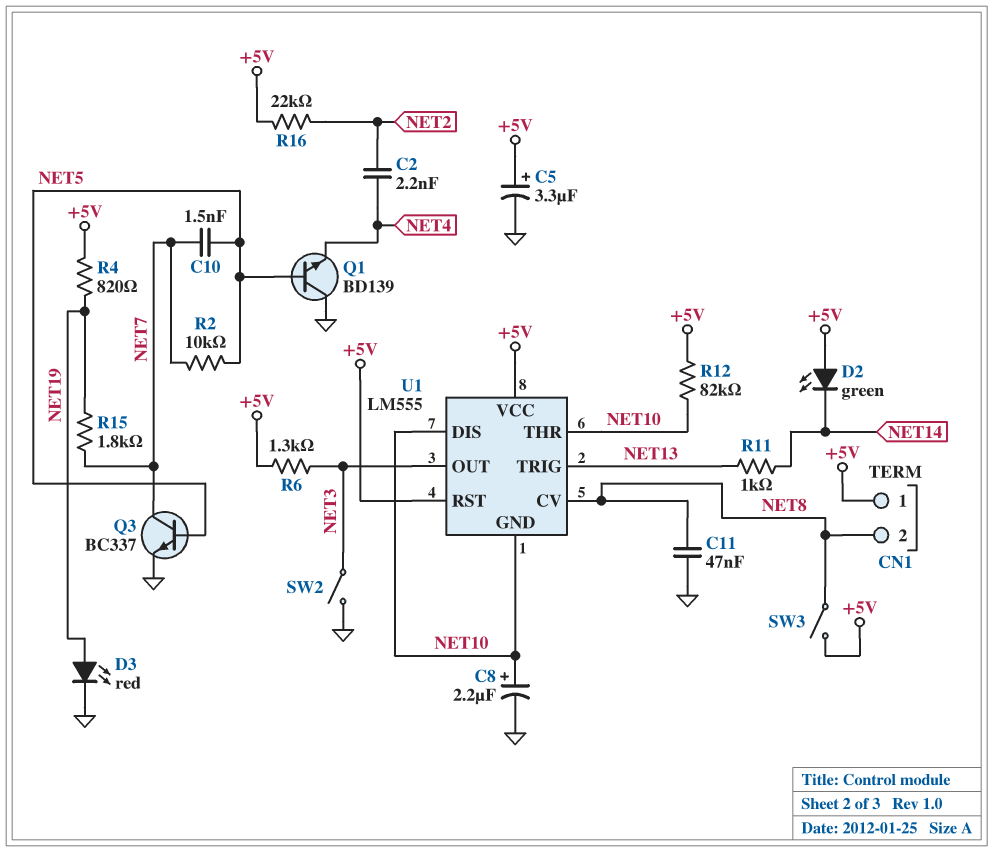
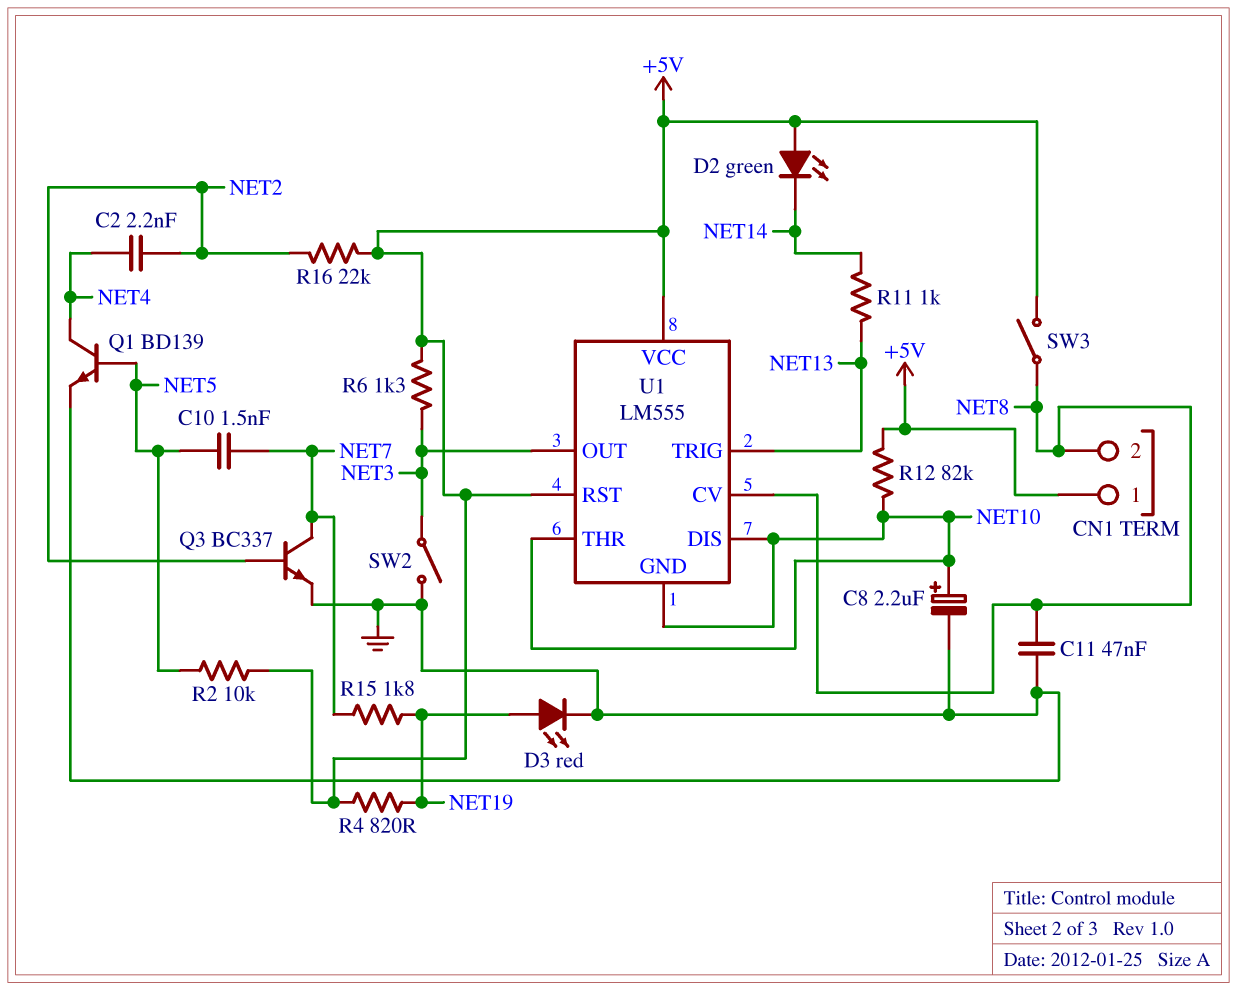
C5: 3.3uF (plus +5V, minus GND) -> none
Q1: NPN BD139 (B NET5, C GND, E NET4) -> NPN BD139 (B NET5, C NET4, E GND)
Q3: NPN BC337 (B NET5, C NET7, E GND) -> NPN BC337 (B NET2, C NET7, E GND)
R2: 10k (NET5, NET7) -> 10k (+5V, NET5)

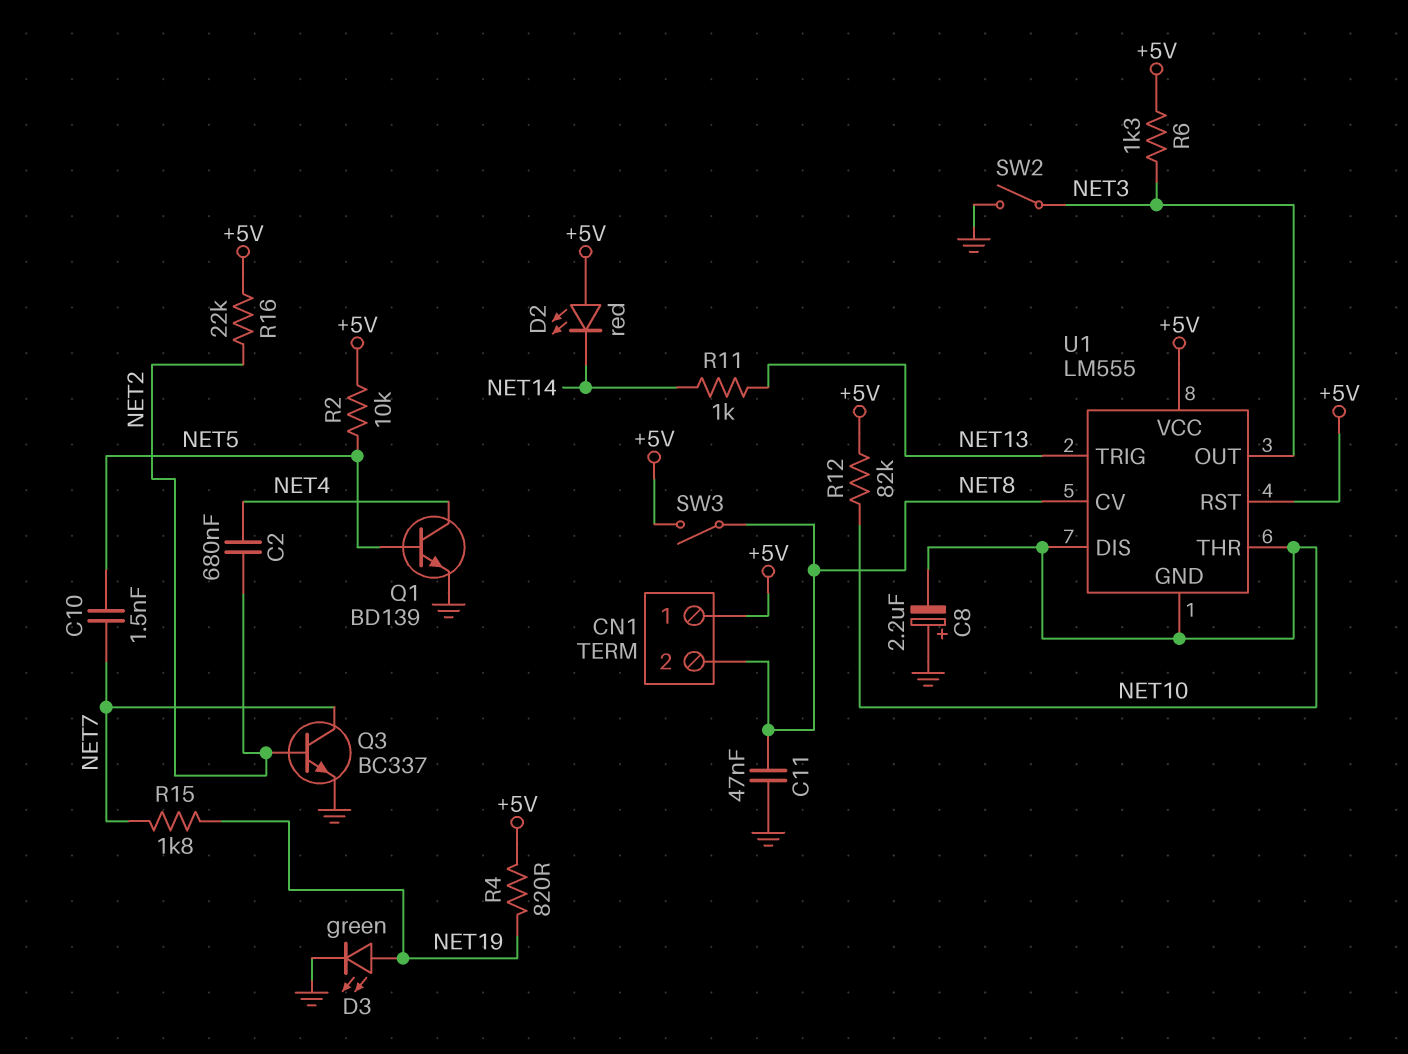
C2: 2.2nF (NET2, NET4) -> 680nF (NET2, NET4)
C8: 2.2uF (plus NET10, minus GND) -> 2.2uF (plus GND, minus NET10)
D2: LED green (A +5V, K NET14) -> LED red (A +5V, K NET14)
D3: LED red (A NET19, K GND) -> LED green (A NET19, K GND)

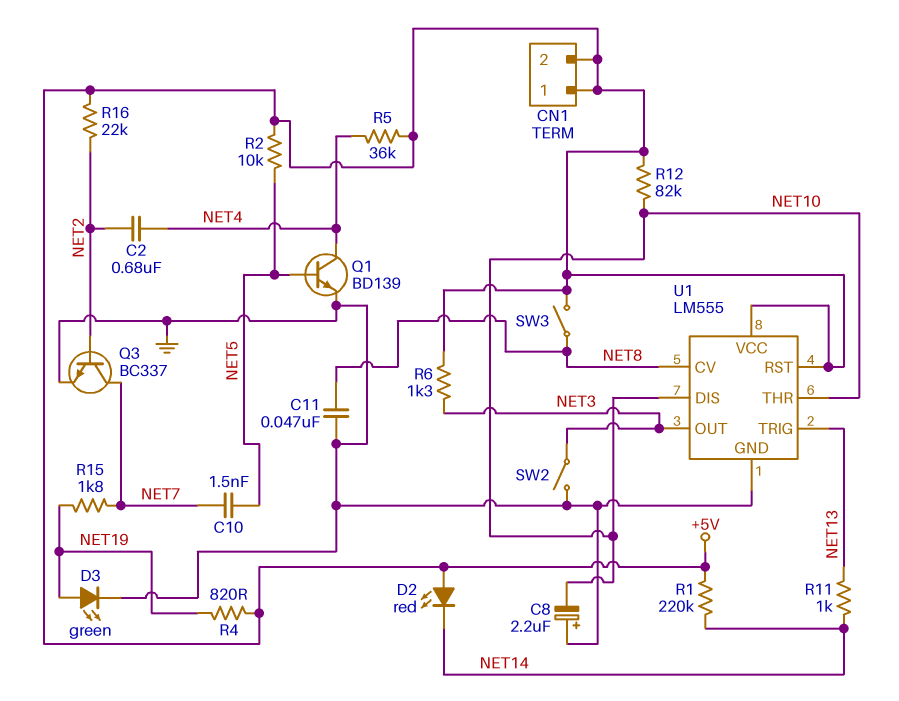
CN1 pin 2: NET8 -> +5V
R1: none -> 220k (+5V, NET14)
R5: none -> 36k (+5V, NET4)
U1 pin GND: NET10 -> GND

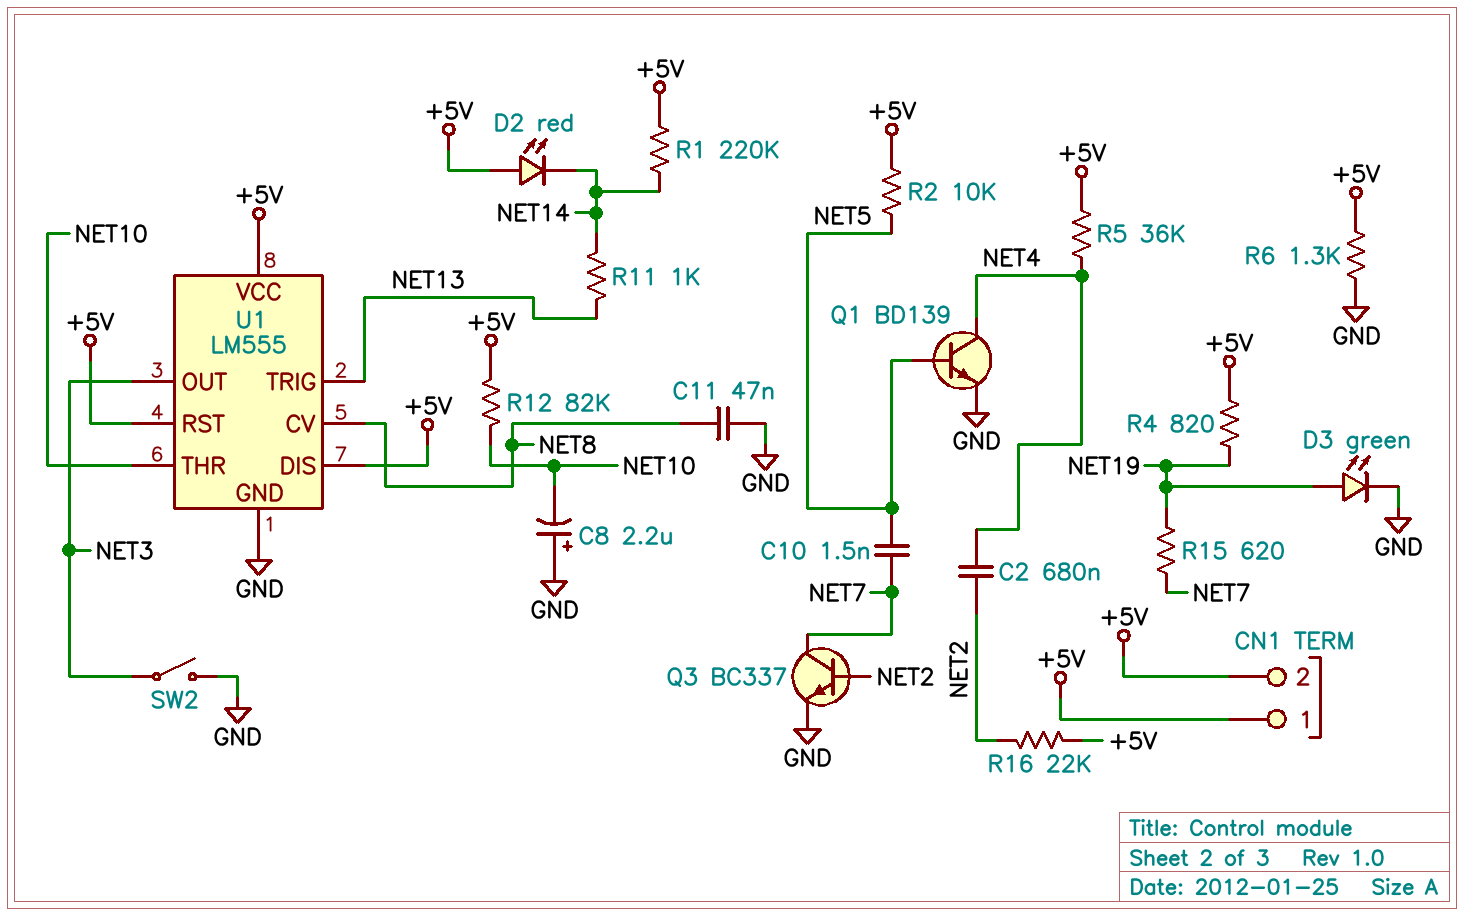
R6: 1.3k (+5V, NET3) -> 1.3k (+5V, GND)
R15: 1.8k (NET7, NET19) -> 620 (NET7, NET19)
SW3: switch (+5V, NET8) -> none
U1 pin DIS: NET10 -> +5V

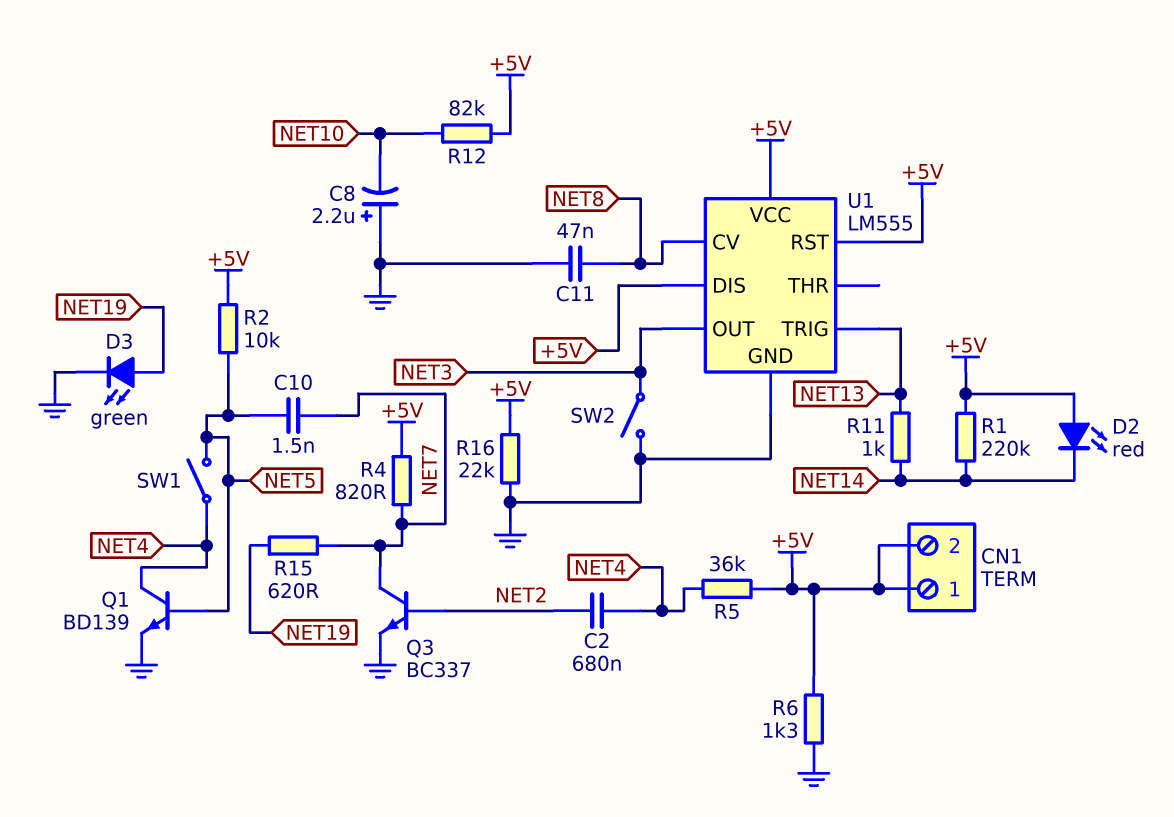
R4: 820 (+5V, NET19) -> 820 (+5V, NET7)
R16: 22k (+5V, NET2) -> 22k (+5V, GND)
SW1: none -> switch (NET4, NET5)
U1 pin THR: NET10 -> none

